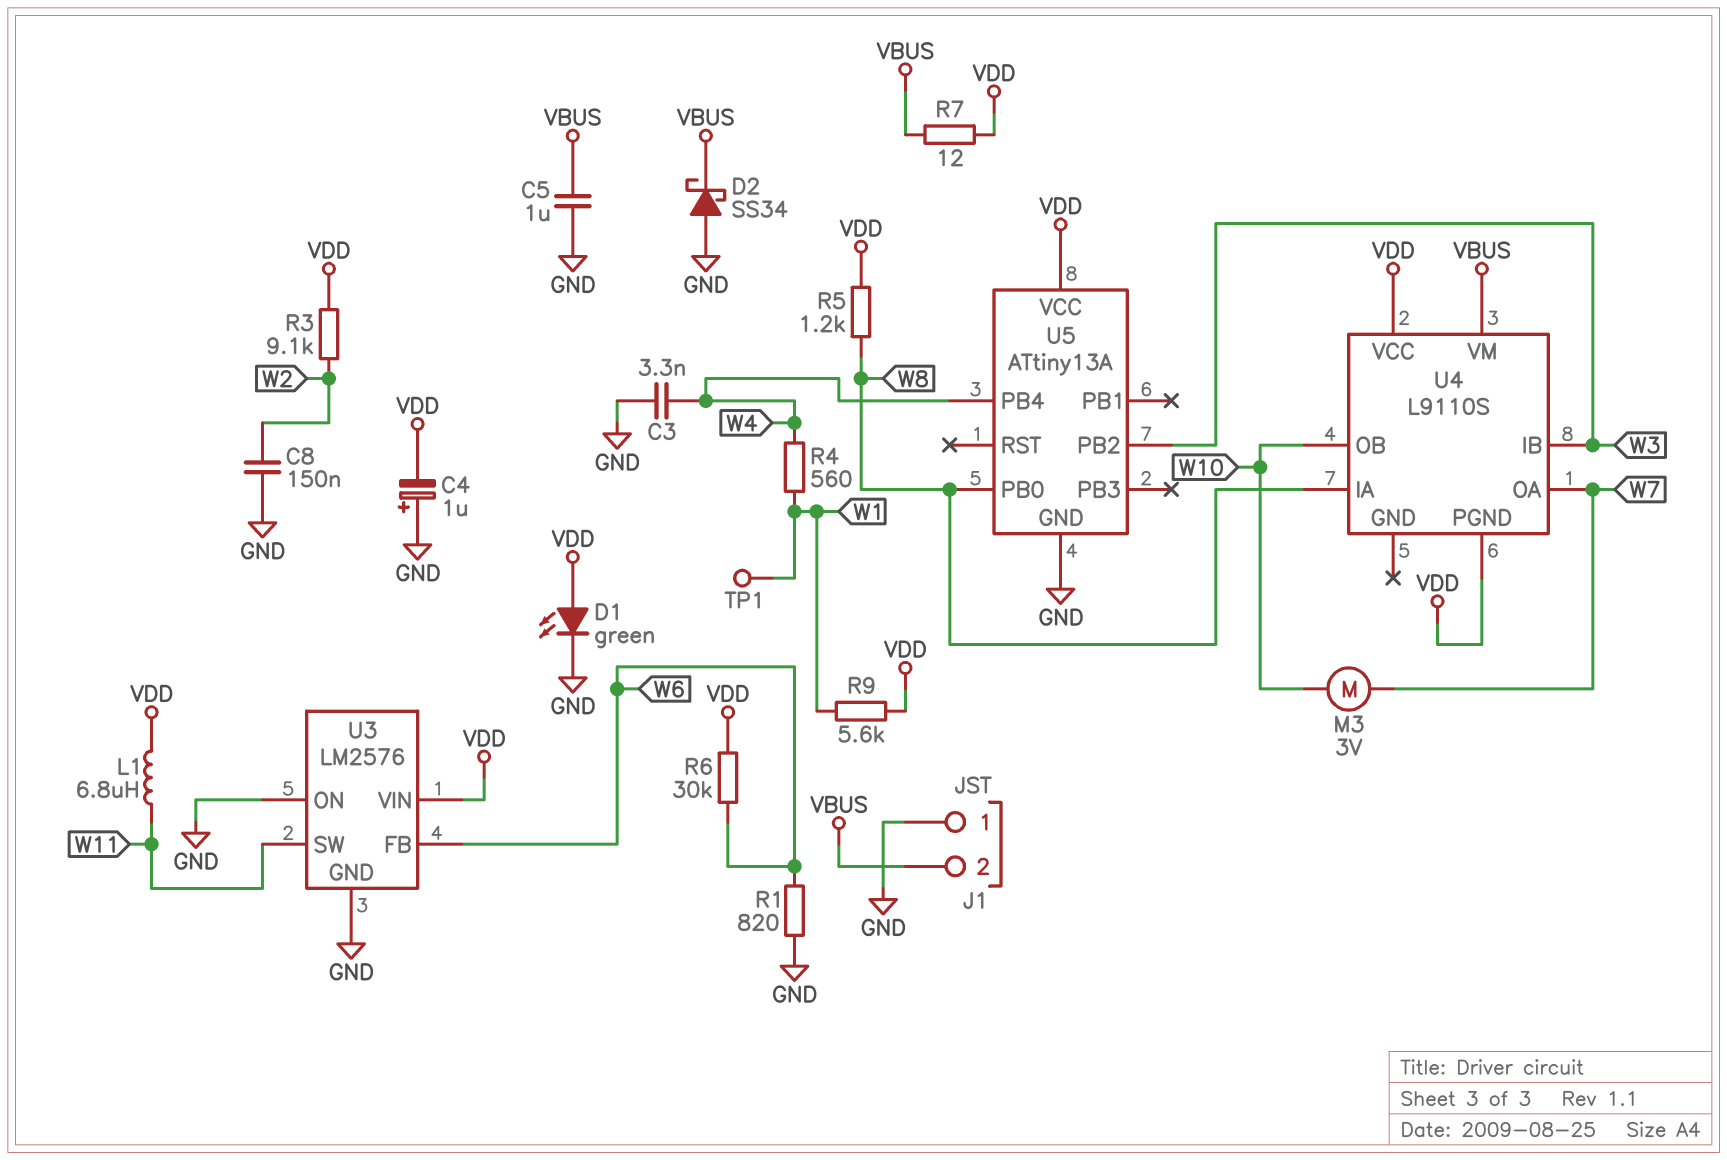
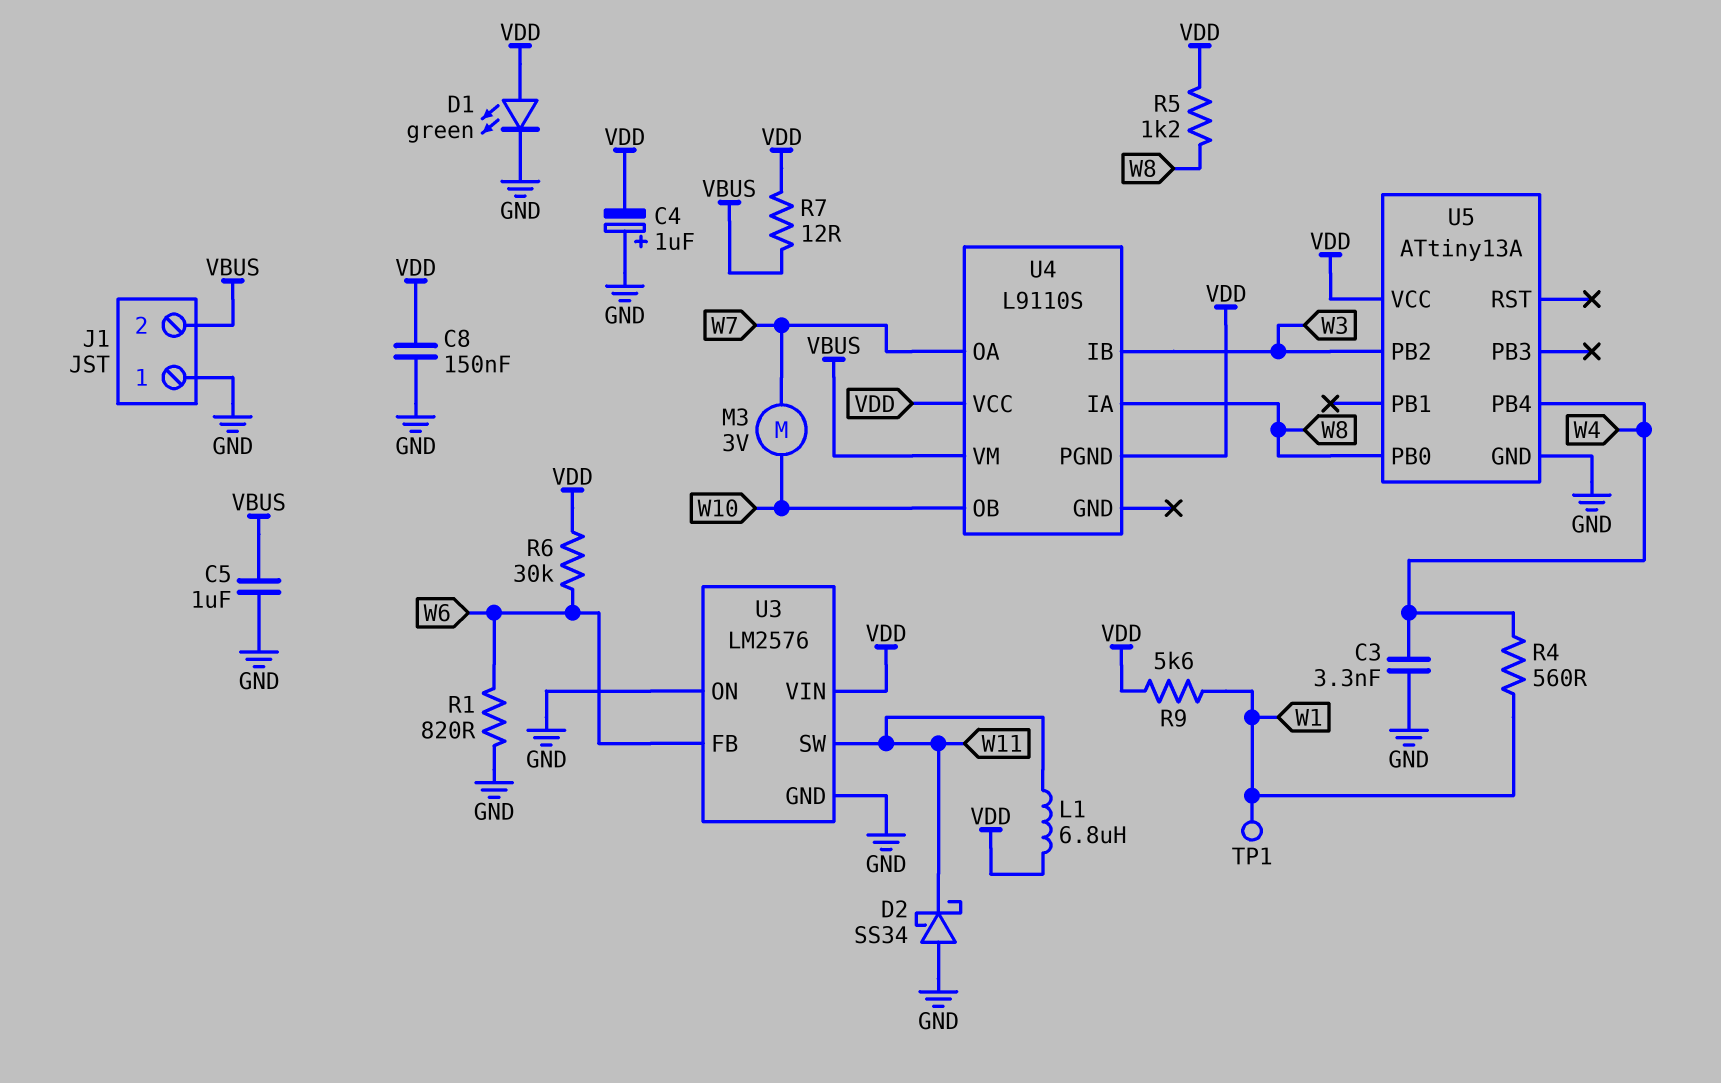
C8: 150nF (GND, W2) -> 150nF (GND, VDD)
D2: schottky SS34 (A GND, K VBUS) -> schottky SS34 (A GND, K W11)
R3: 9.1k (VDD, W2) -> none

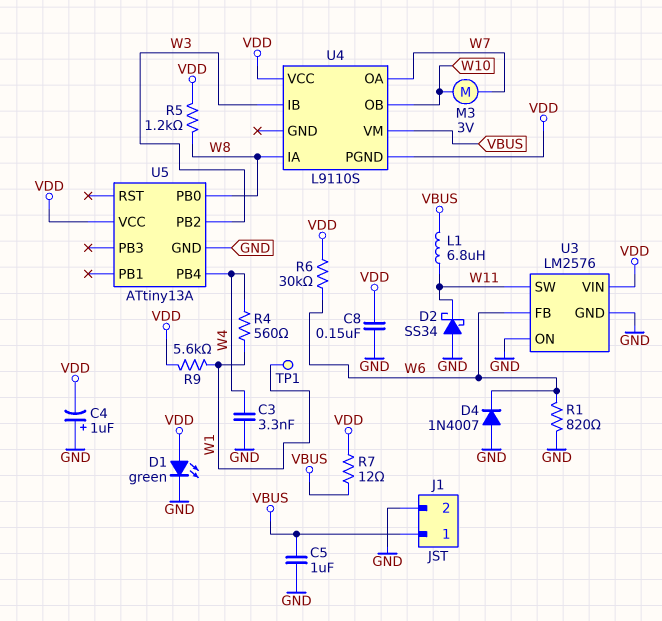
D4: none -> diode 1N4007 (A GND, K W6)
J1 pin 1: GND -> VBUS
J1 pin 2: VBUS -> GND
L1: 6.8uH (VDD, W11) -> 6.8uH (VBUS, W11)

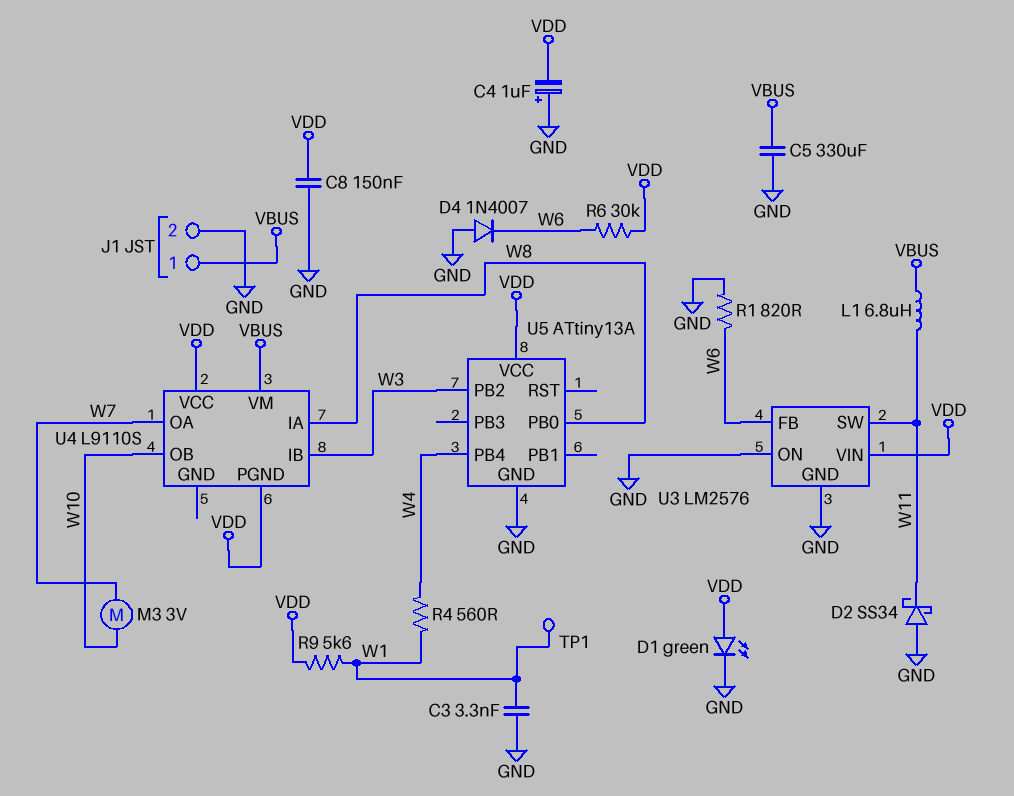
C3: 3.3nF (GND, W4) -> 3.3nF (GND, W1)
C5: 1uF (GND, VBUS) -> 330uF (GND, VBUS)
R5: 1.2k (VDD, W8) -> none
R7: 12 (VBUS, VDD) -> none

